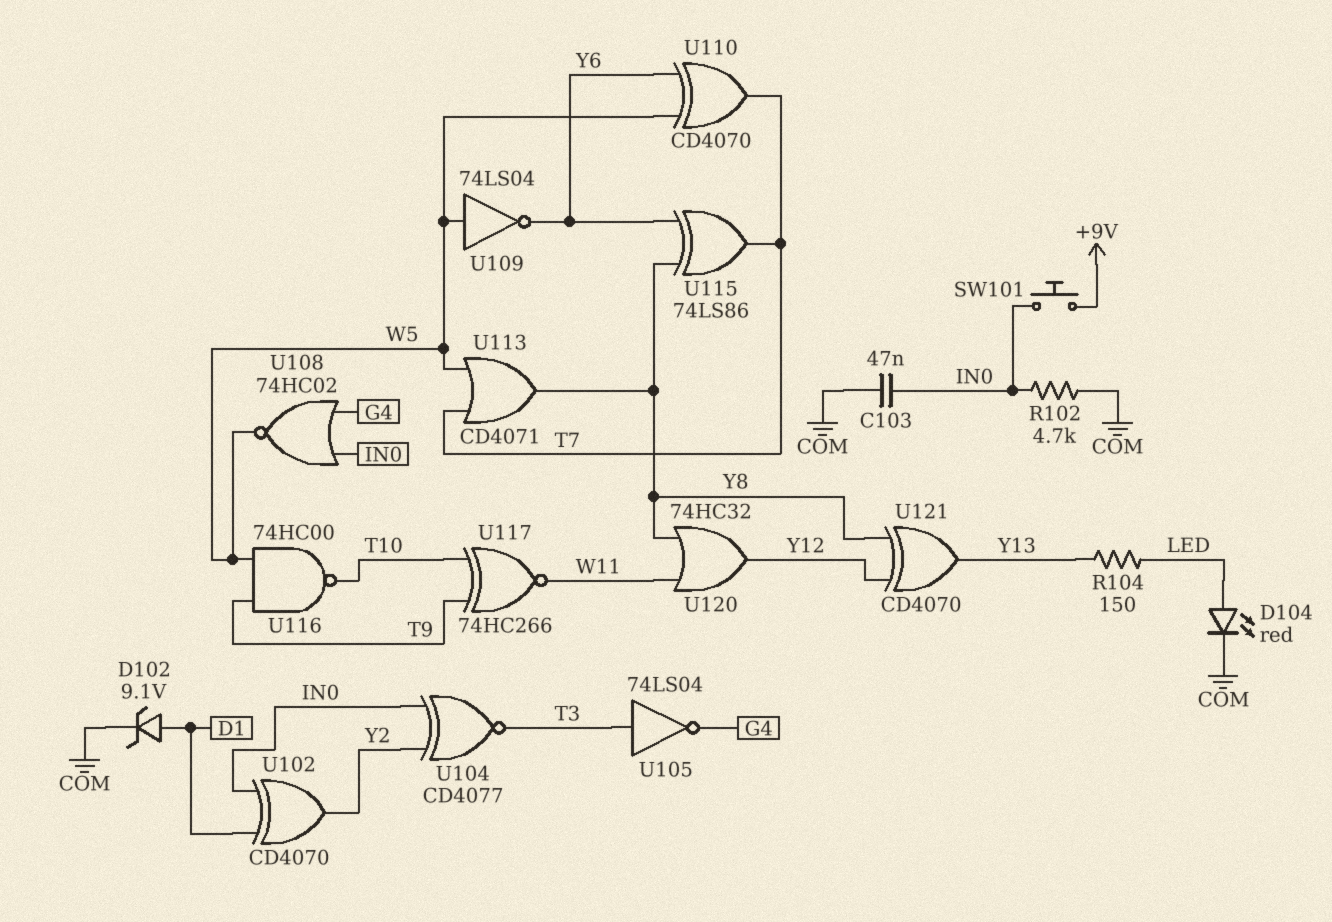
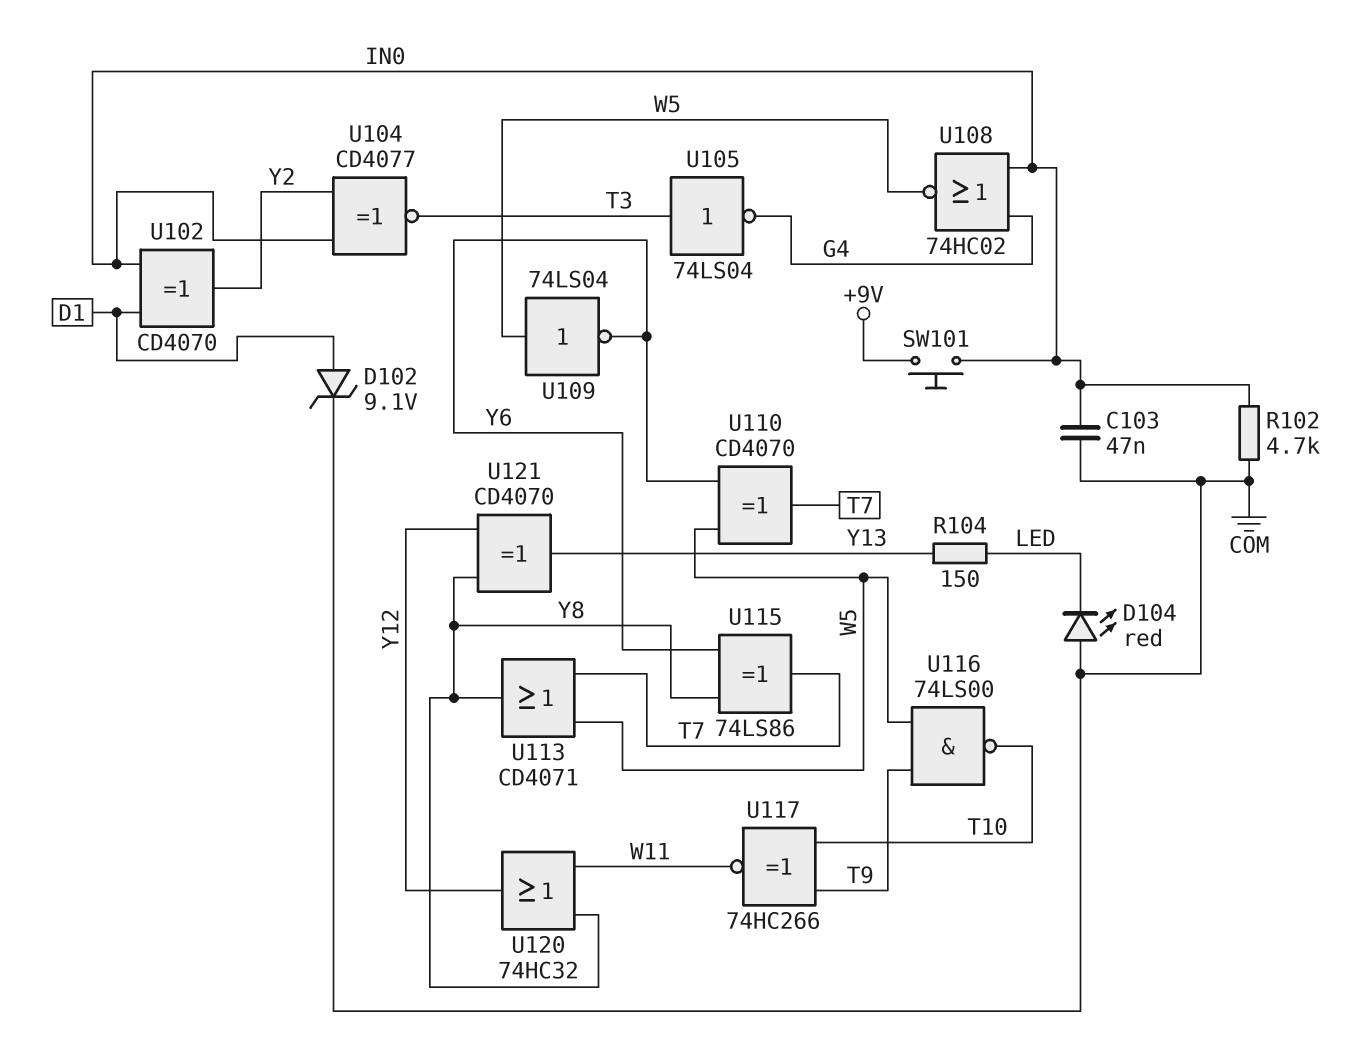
D104: LED red (A LED, K COM) -> LED red (A COM, K LED)
U116: NAND 74HC00 (in T9, in W5, out T10) -> NAND 74LS00 (in T9, in W5, out T10)

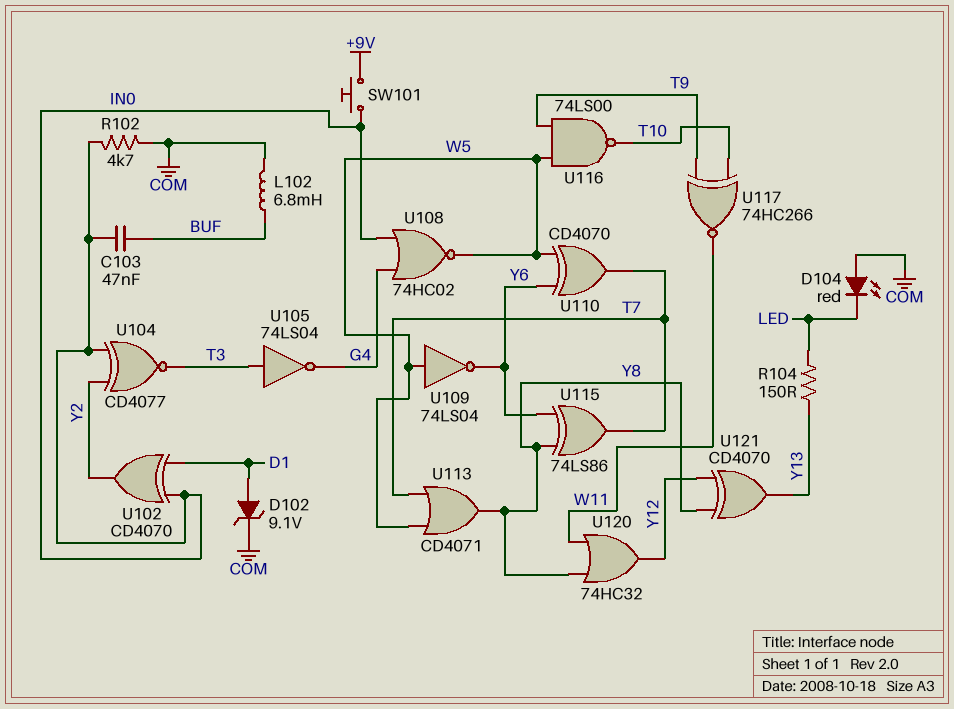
C103: 47nF (COM, IN0) -> 47nF (BUF, IN0)
L102: none -> 6.8mH (BUF, COM)

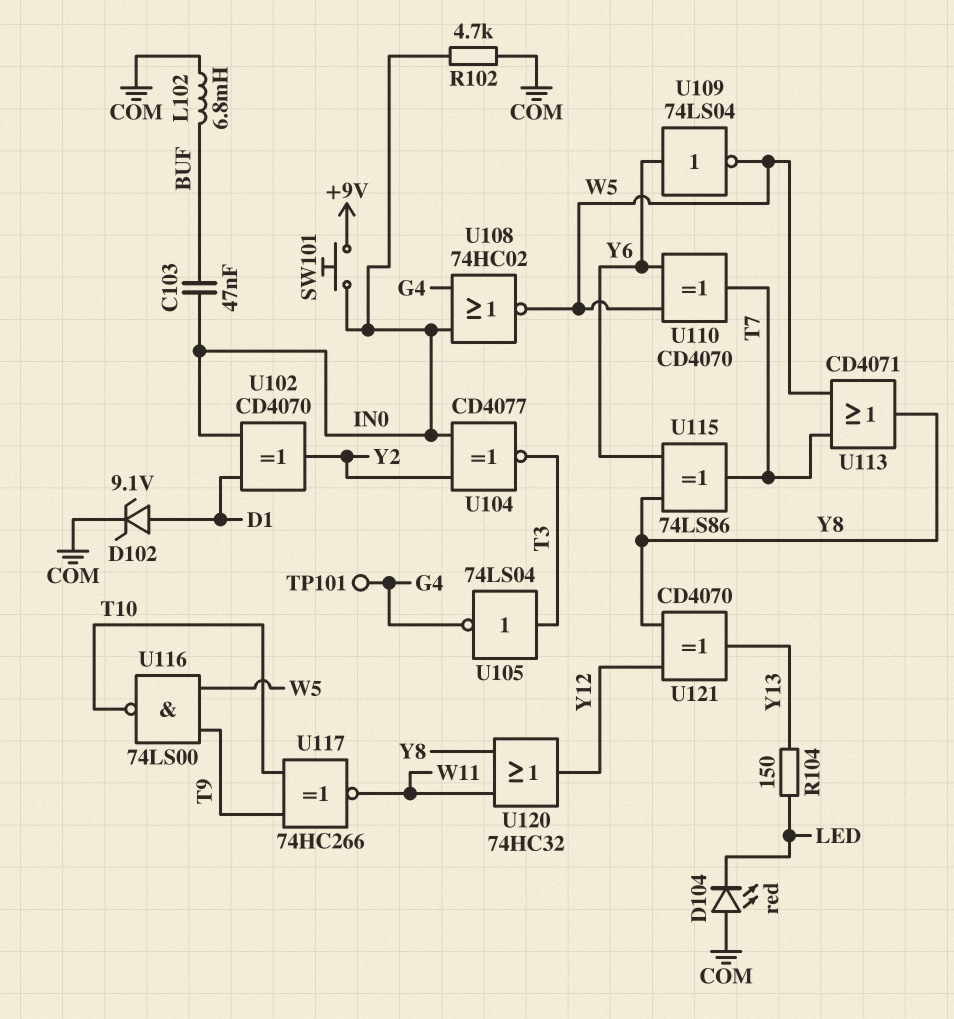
TP101: none -> test point (G4)
U109: NOT 74LS04 (in W5, out Y6) -> NOT 74LS04 (in Y6, out W5)

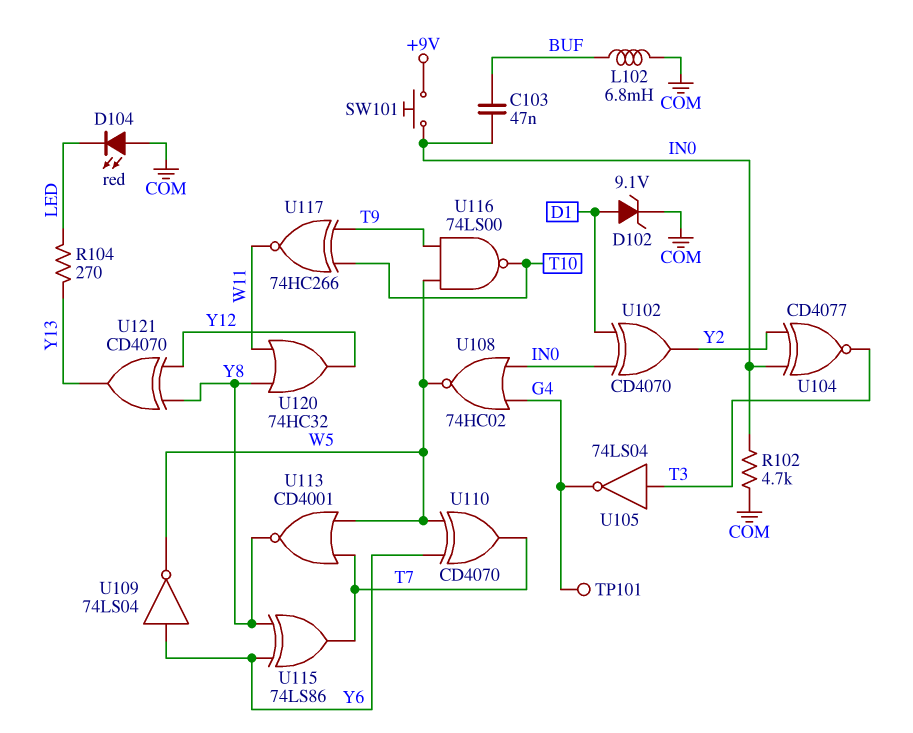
R104: 150 (LED, Y13) -> 270 (LED, Y13)
U113: OR CD4071 (in T7, in W5, out Y8) -> NOR CD4001 (in T7, in W5, out Y8)

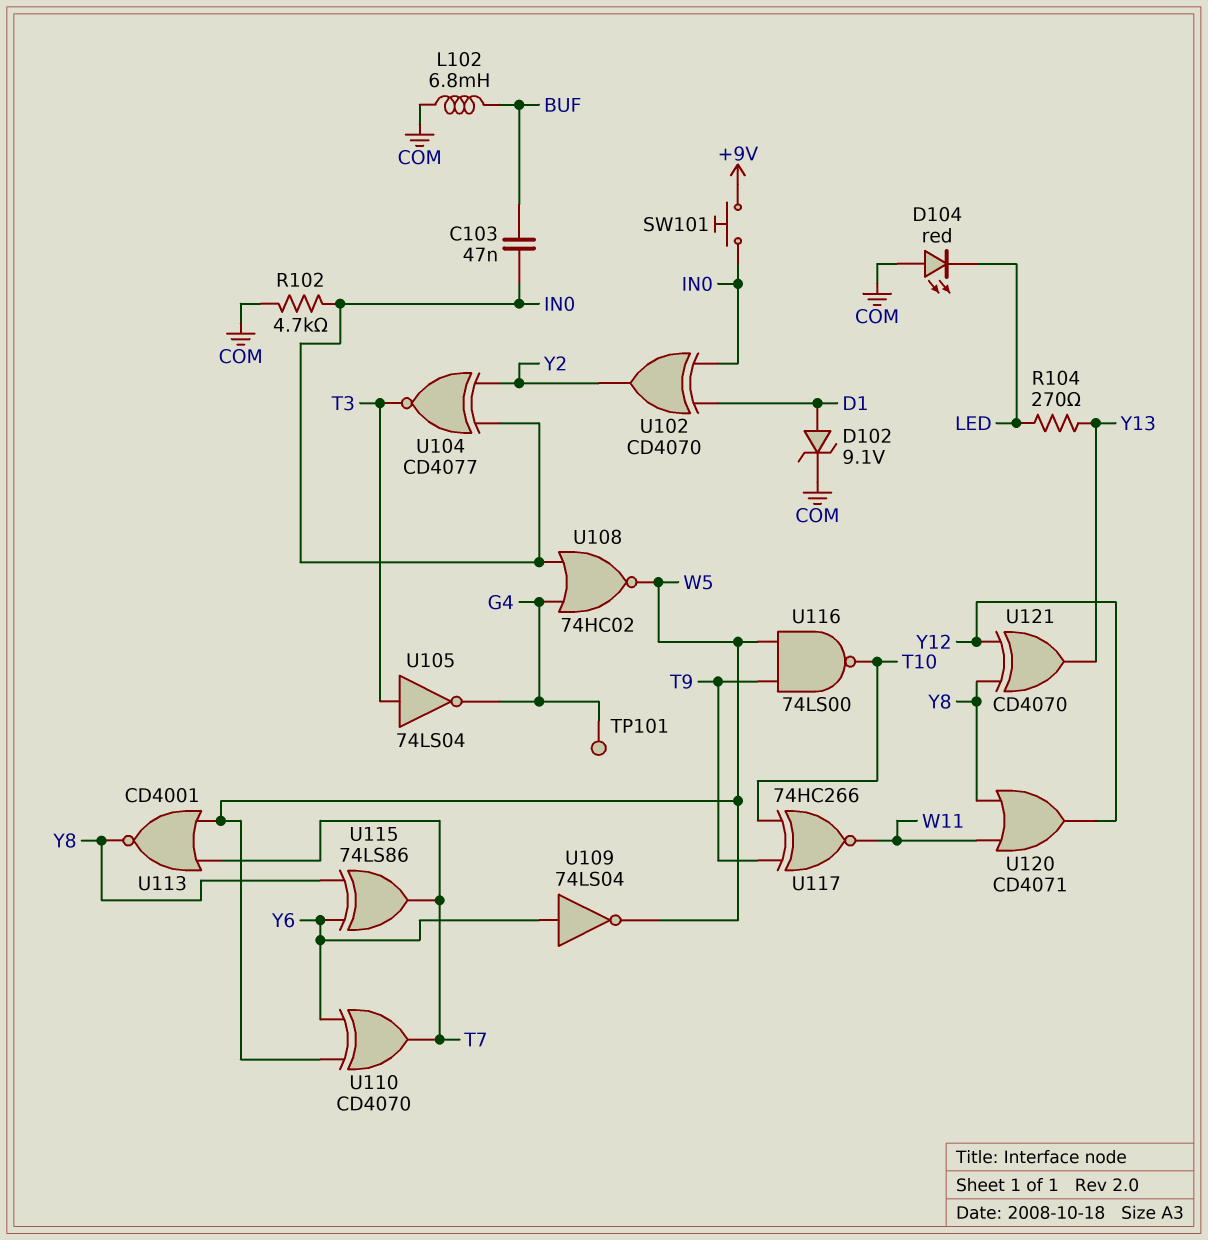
U120: OR 74HC32 (in W11, in Y8, out Y12) -> OR CD4071 (in W11, in Y8, out Y12)

